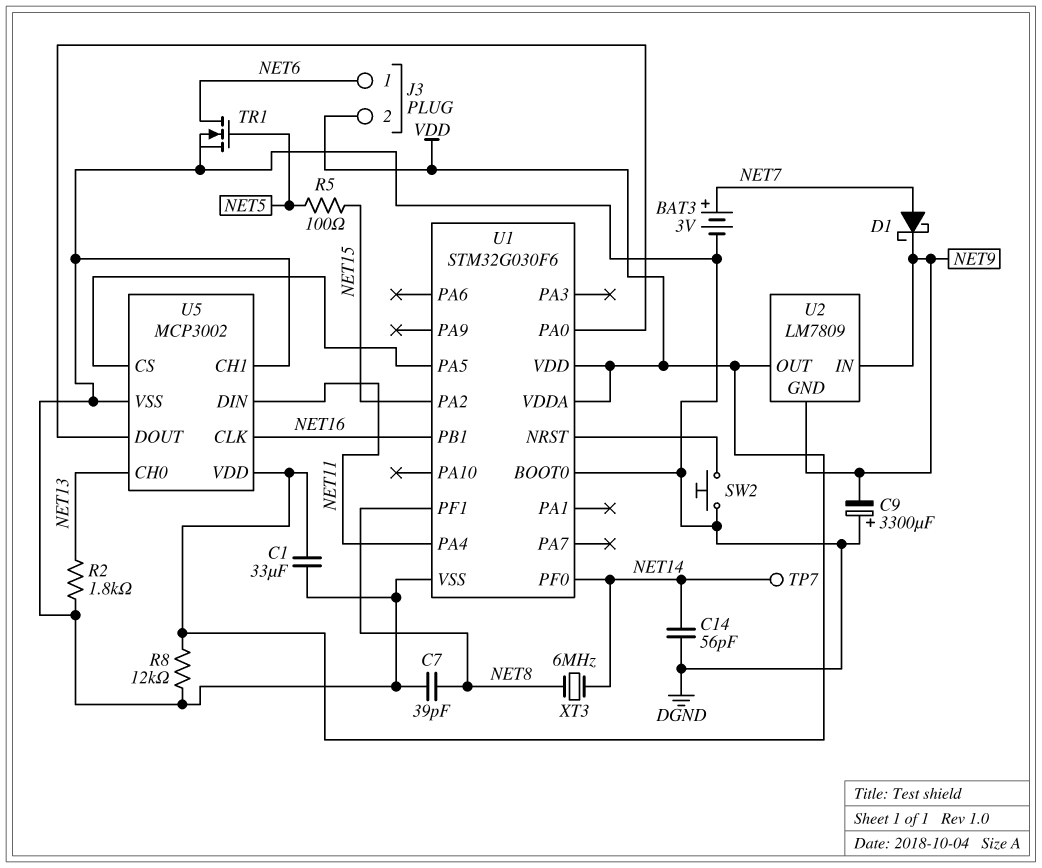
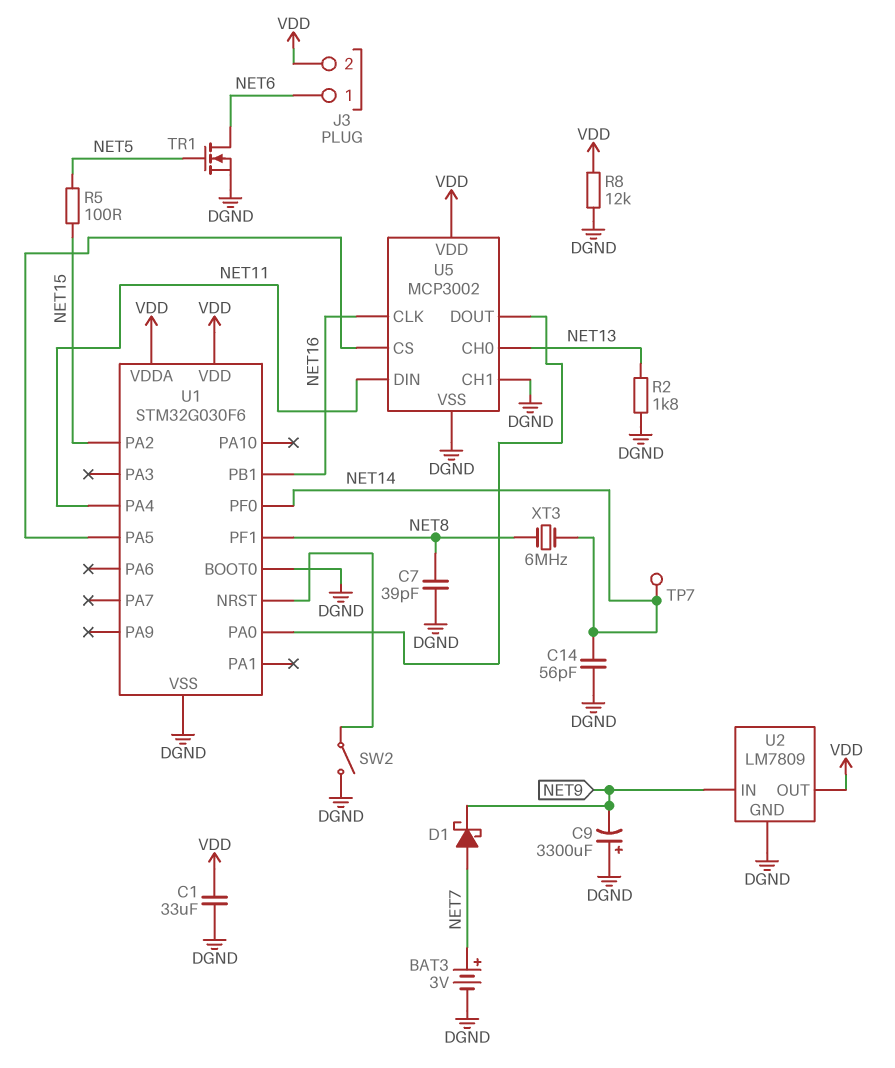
SW2: button (DGND, U1/NRST) -> switch (DGND, U1/NRST)
U2 pin GND: NET9 -> DGND

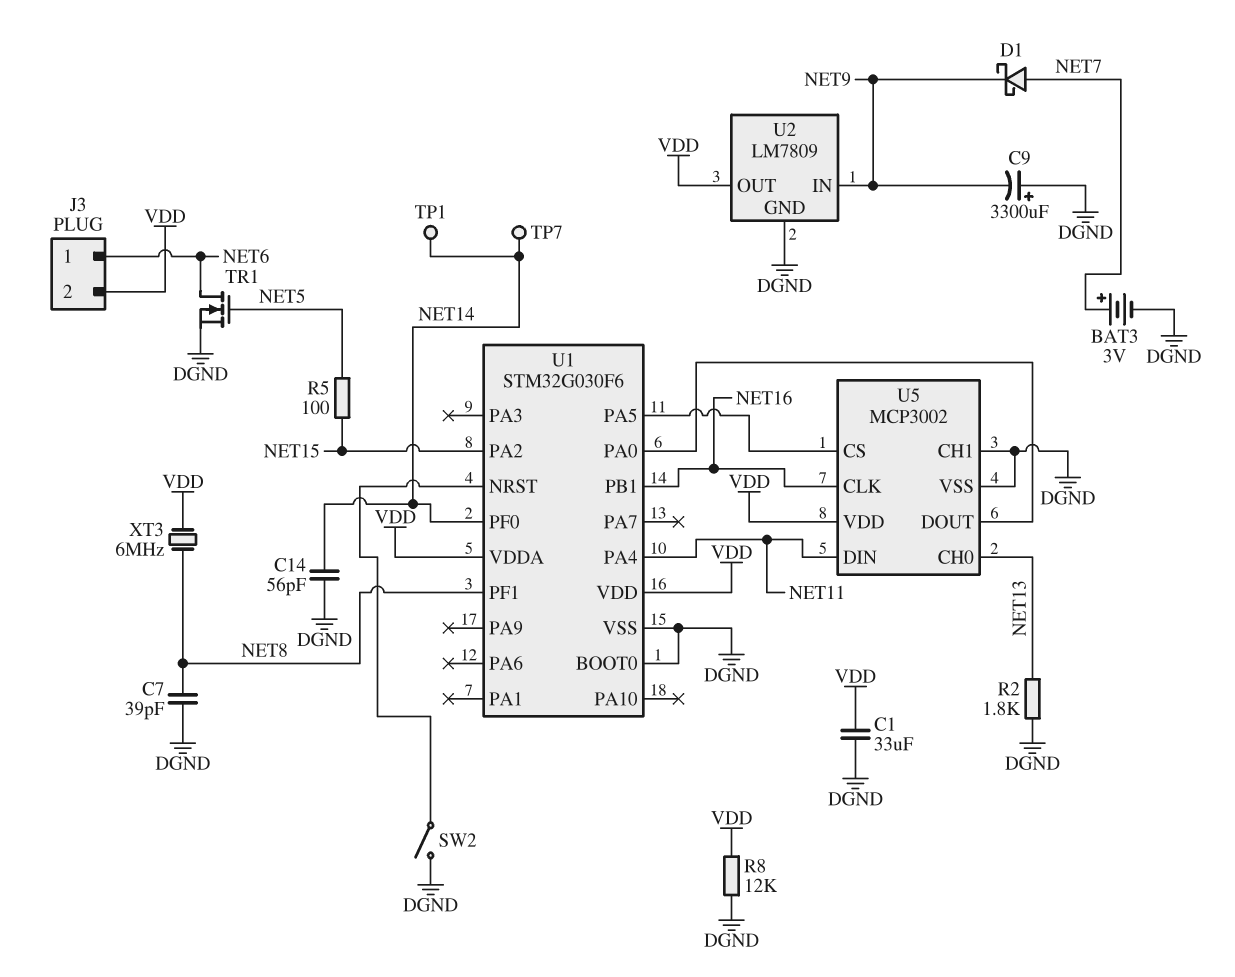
TP1: none -> test point (NET14)
XT3: 6MHz (NET8, NET14) -> 6MHz (NET8, VDD)

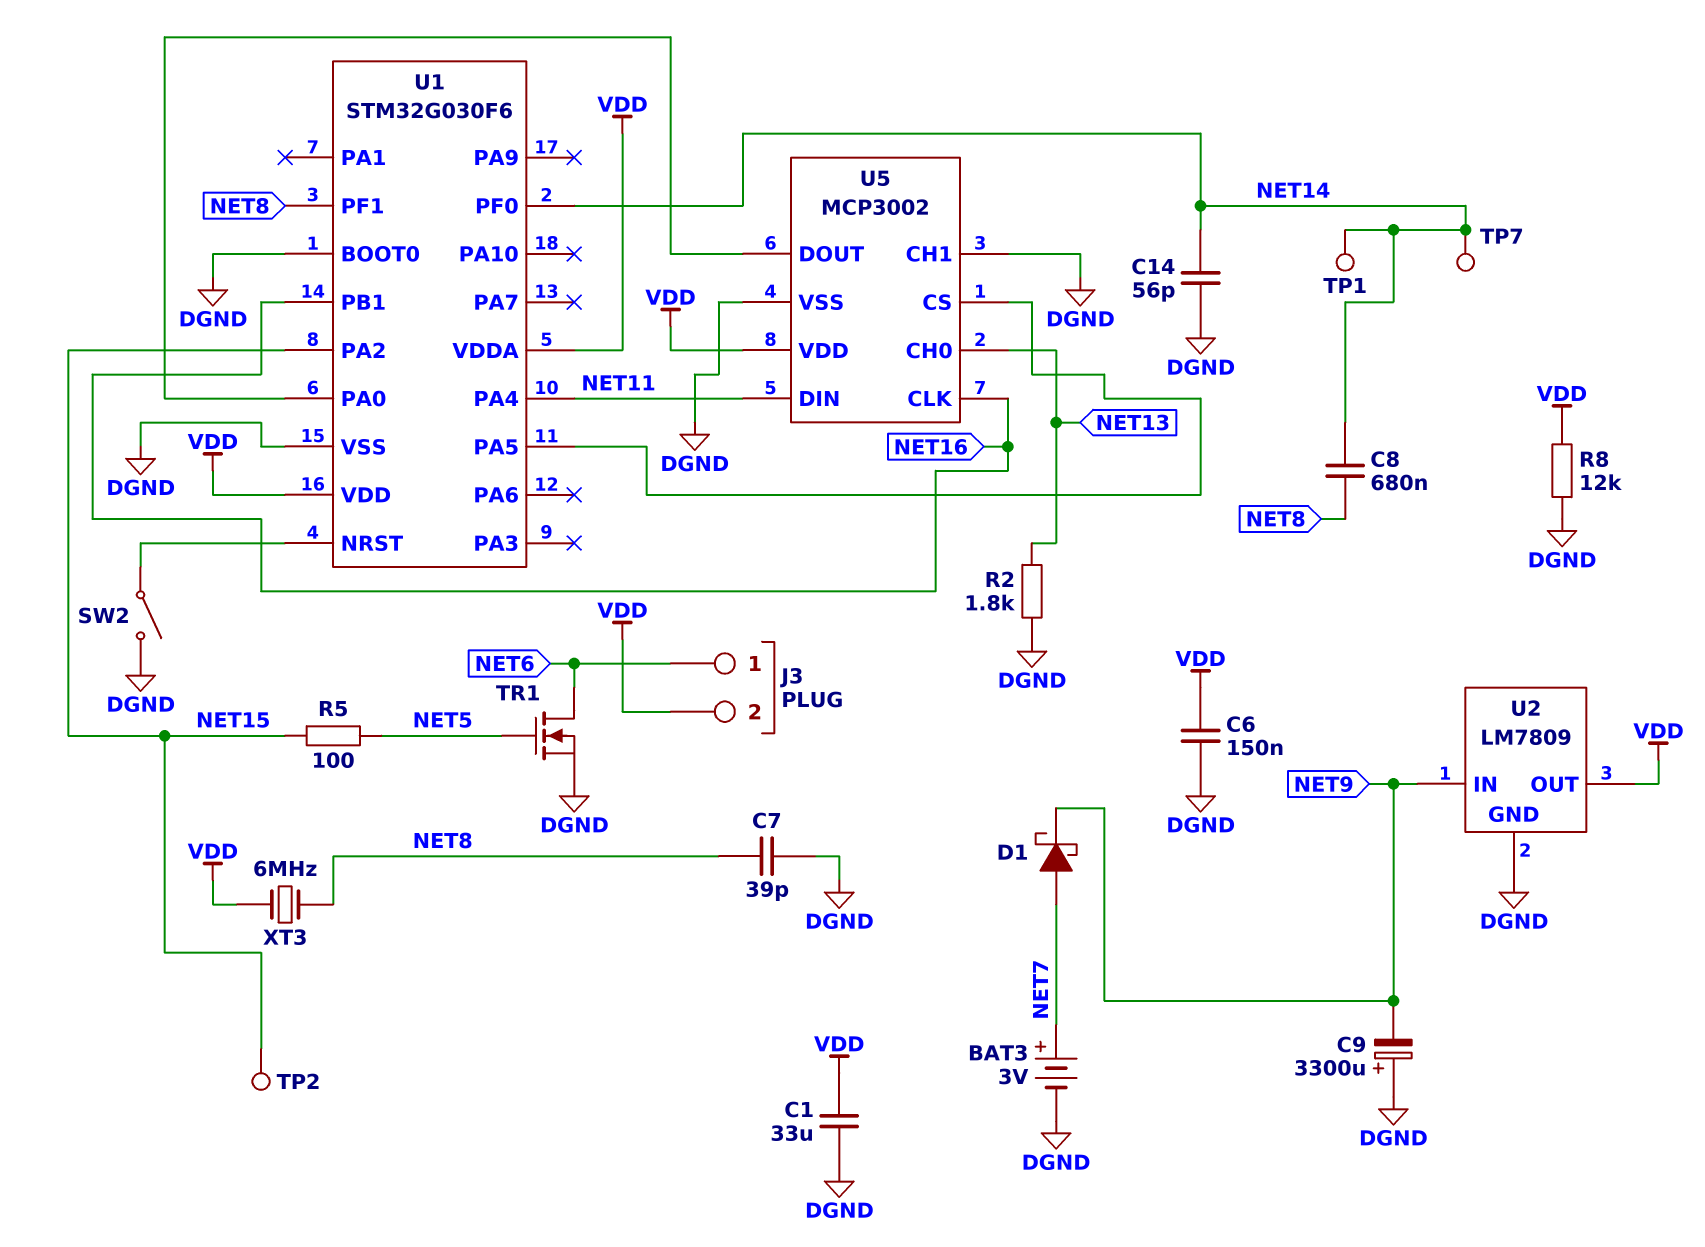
C6: none -> 150nF (DGND, VDD)
C8: none -> 680nF (NET8, NET14)
TP2: none -> test point (NET15)

